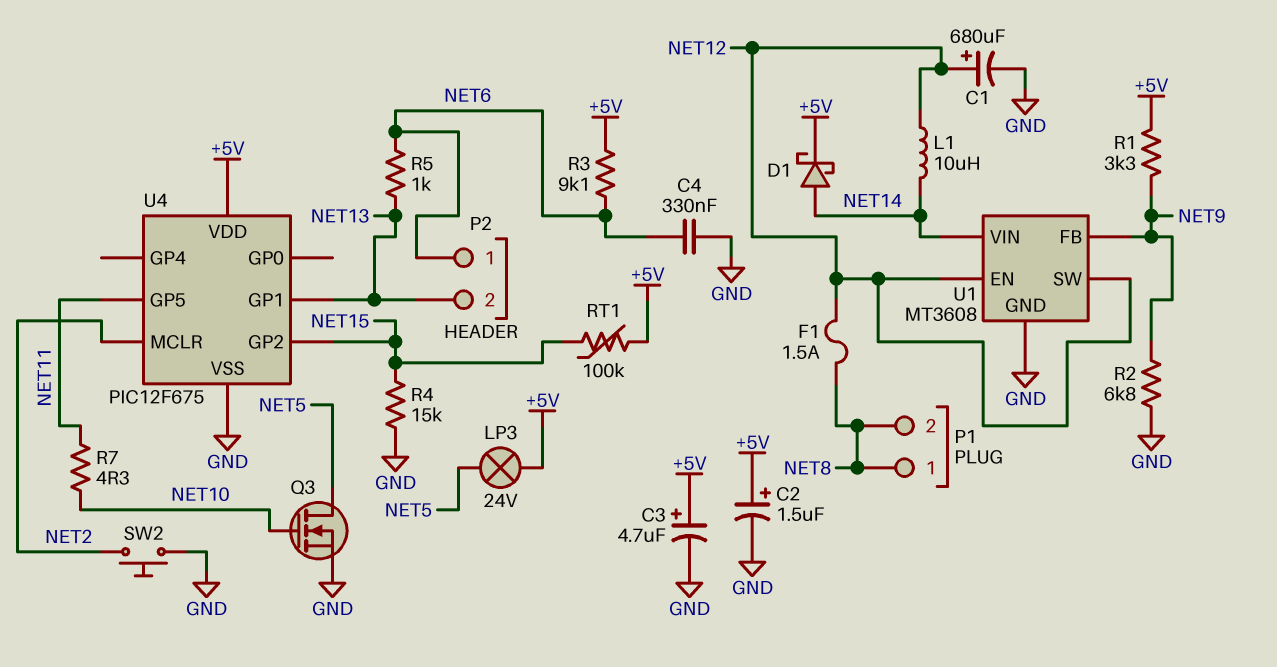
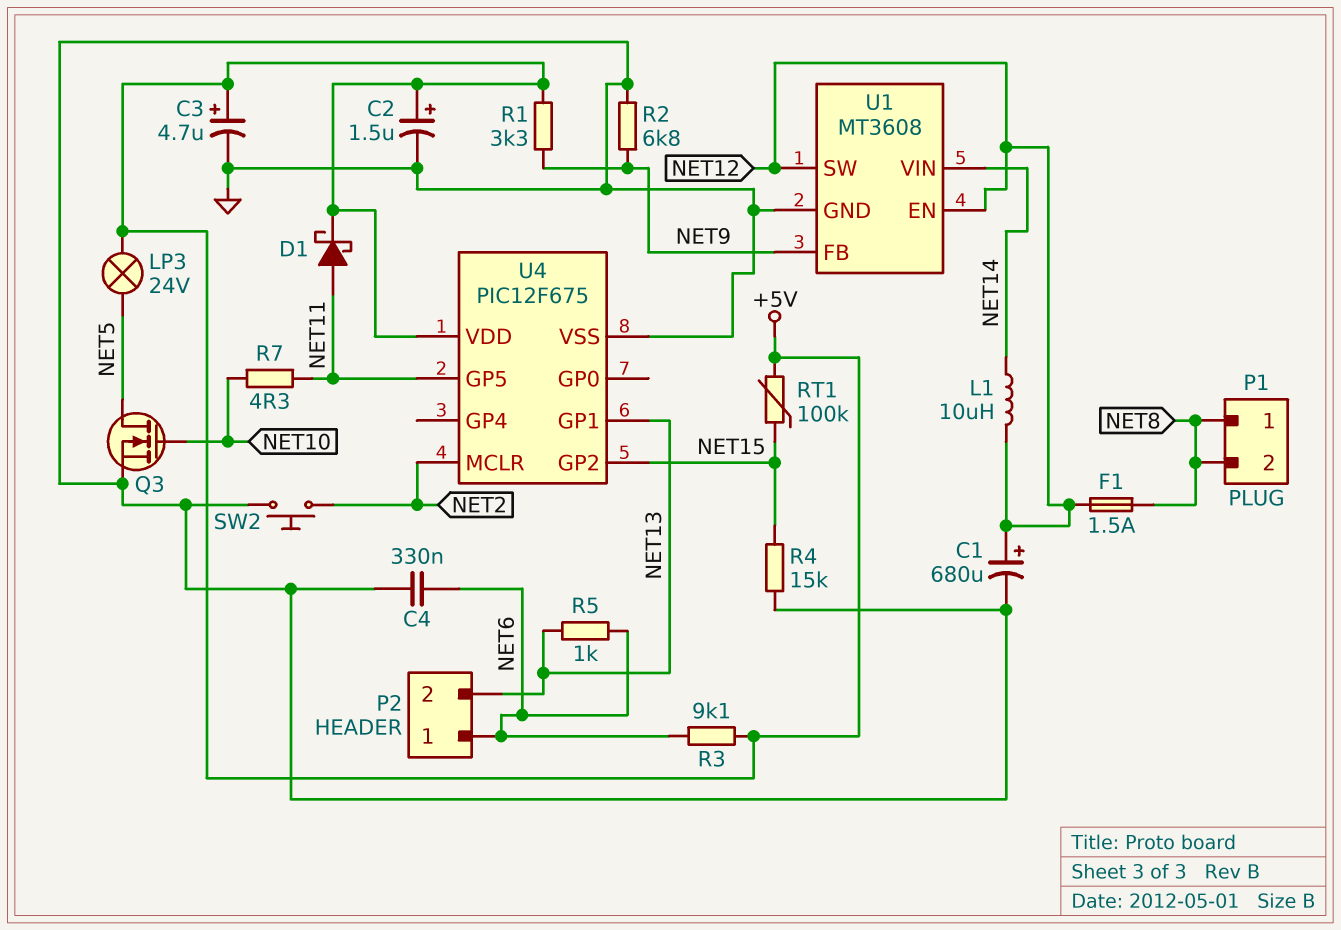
D1: schottky (A NET14, K +5V) -> schottky (A NET11, K +5V)

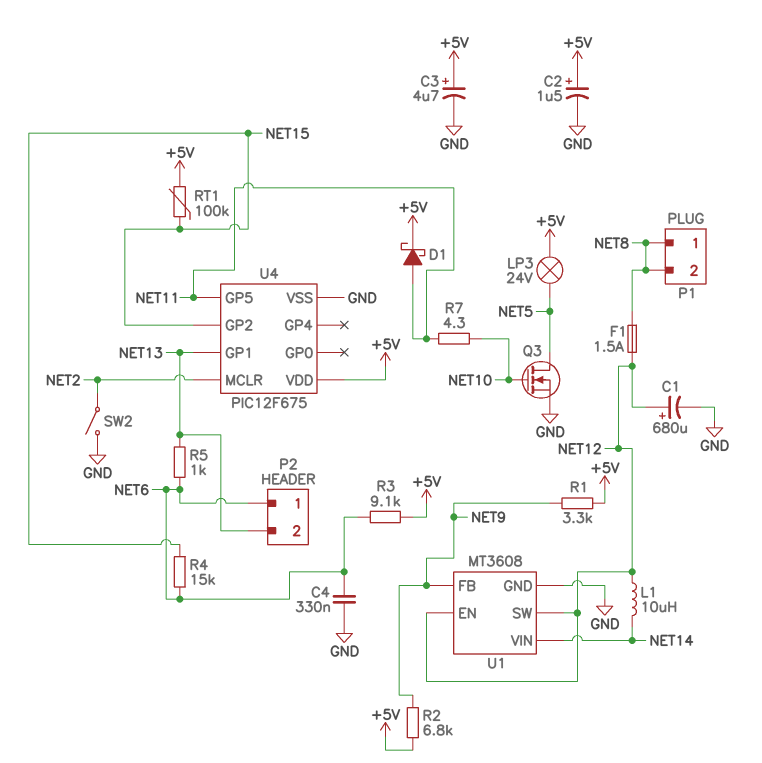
R2: 6.8k (GND, NET9) -> 6.8k (+5V, NET9)
R4: 15k (GND, NET15) -> 15k (NET6, NET15)
SW2: button (GND, NET2) -> switch (GND, NET2)

